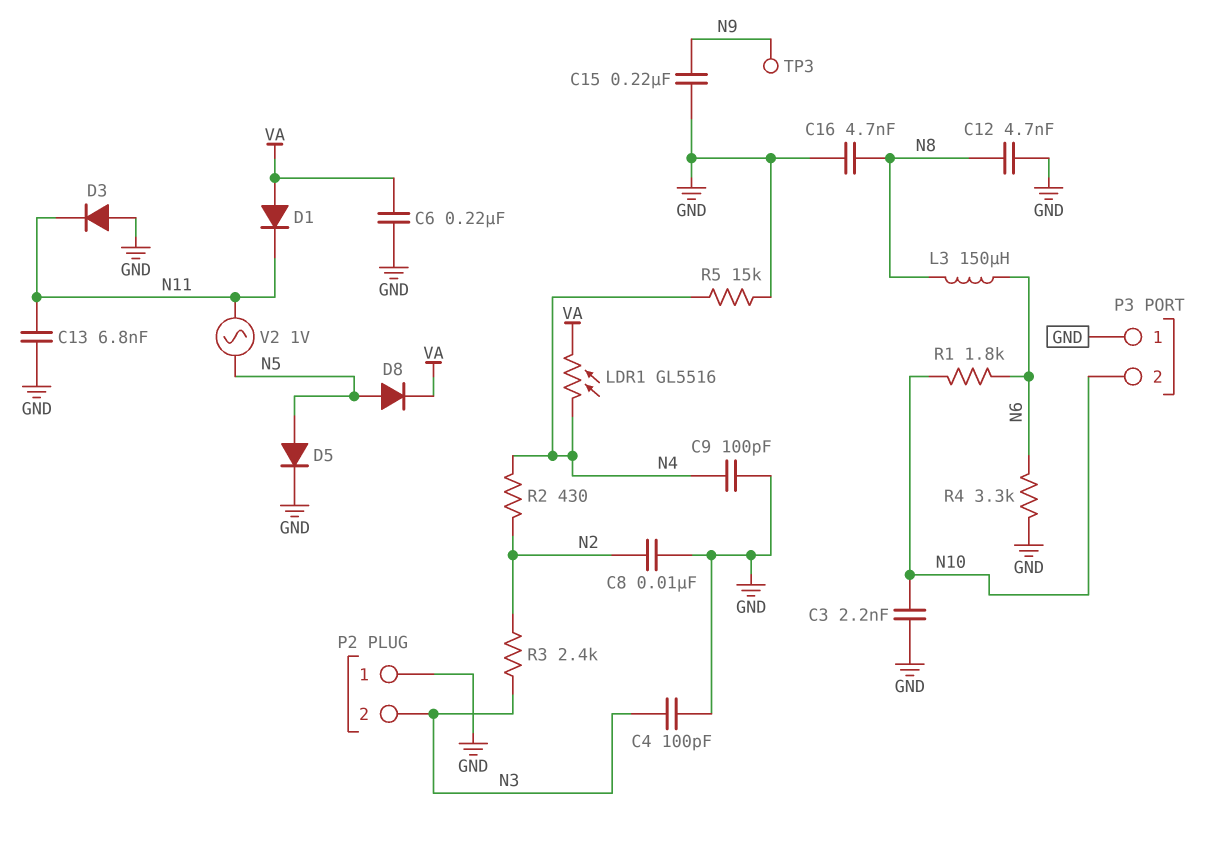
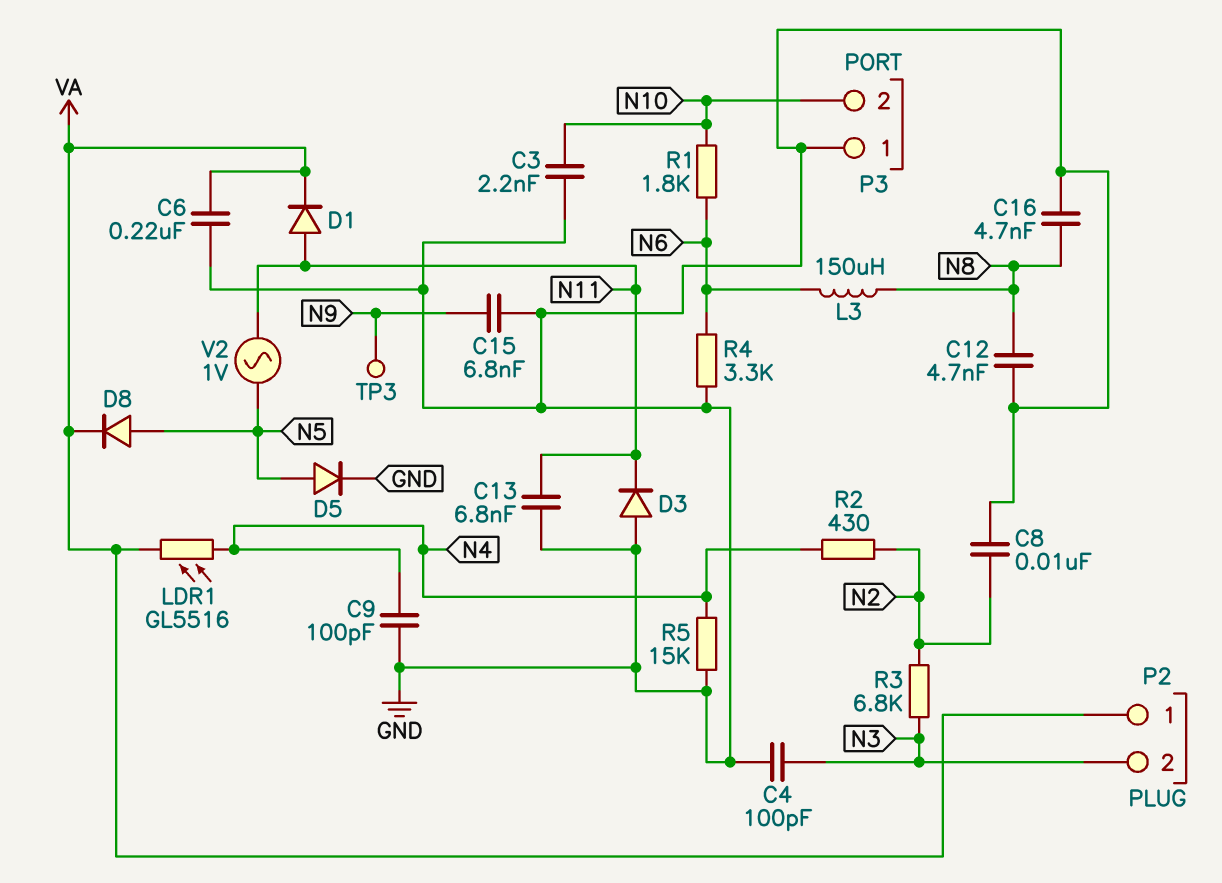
C15: 220nF (GND, N9) -> 6.8nF (GND, N9)
D1: diode (A VA, K N11) -> diode (A N11, K VA)
P2 pin 1: GND -> VA
R3: 2.4k (N2, N3) -> 6.8k (N2, N3)

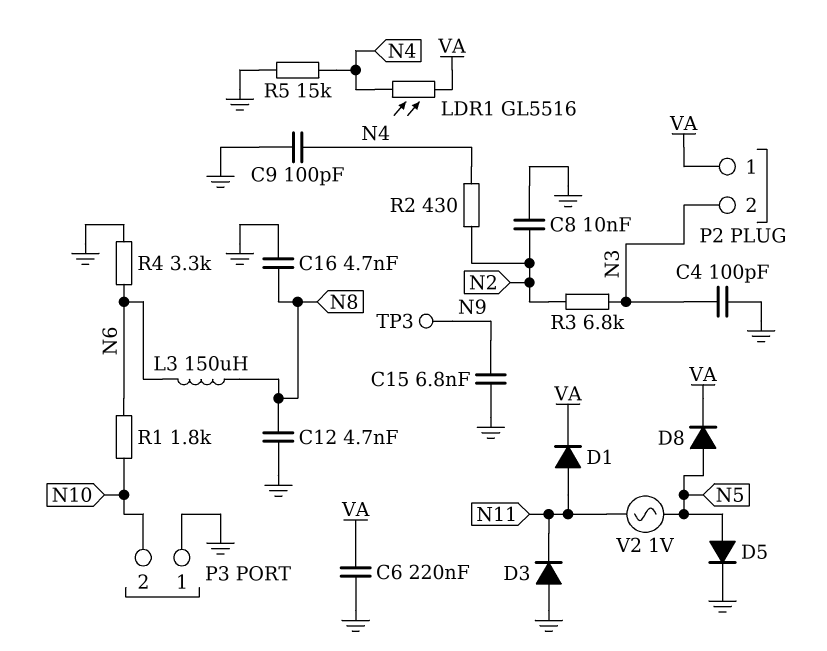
C3: 2.2nF (GND, N10) -> none
C13: 6.8nF (GND, N11) -> none

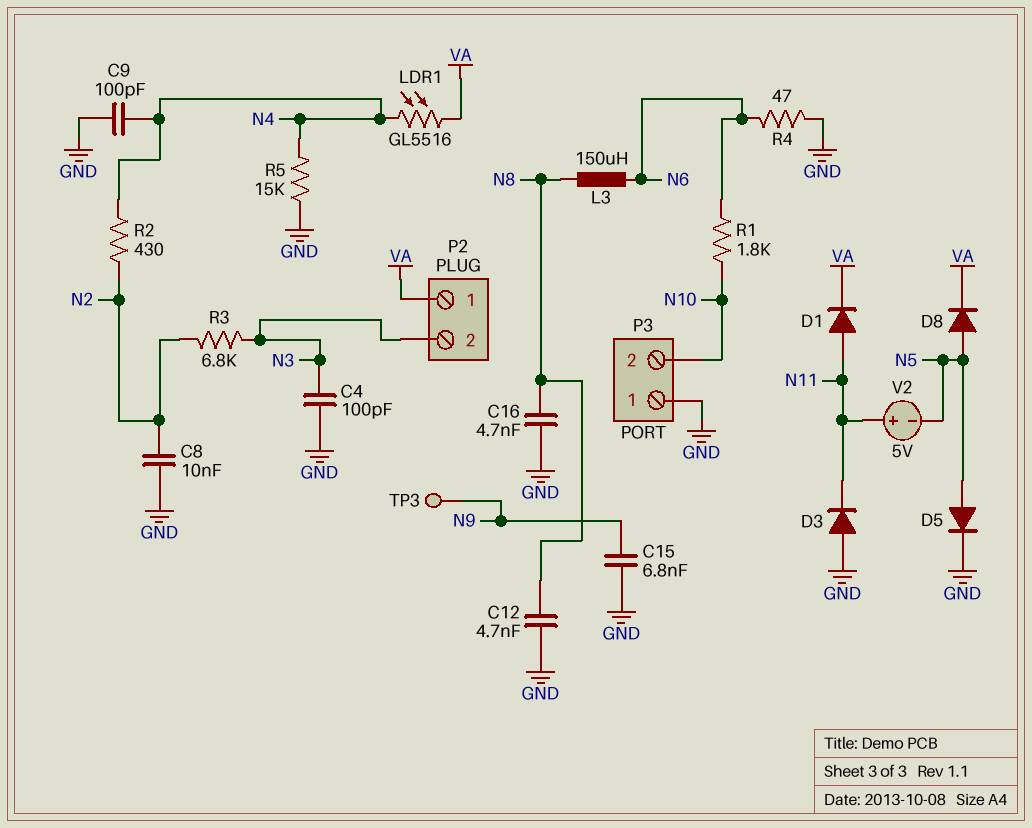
C6: 220nF (GND, VA) -> none
R4: 3.3k (GND, N6) -> 47 (GND, N6)
V2: AC 1V (N5, N11) -> 5V (plus N11, minus N5)

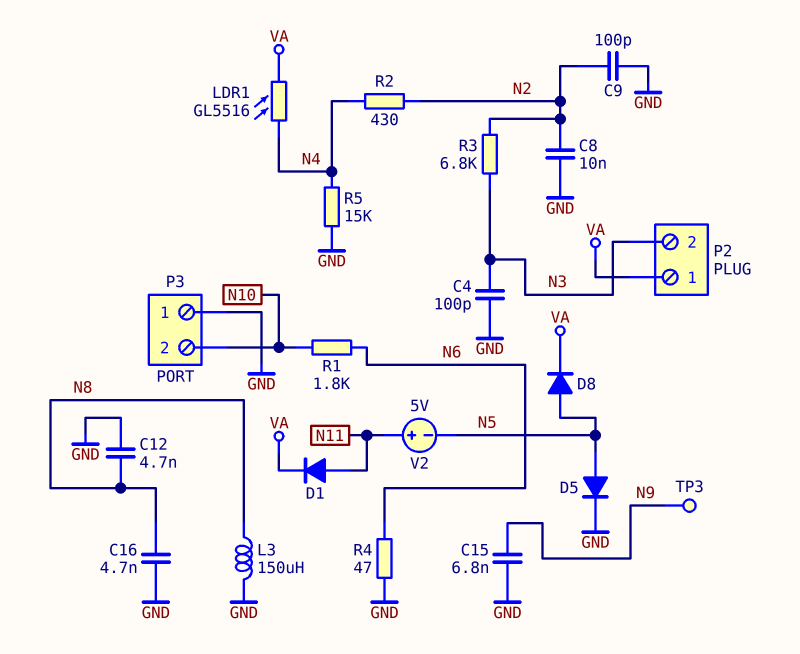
C9: 100pF (GND, N4) -> 100pF (GND, N2)
D3: diode (A GND, K N11) -> none
L3: 150uH (N6, N8) -> 150uH (GND, N8)

